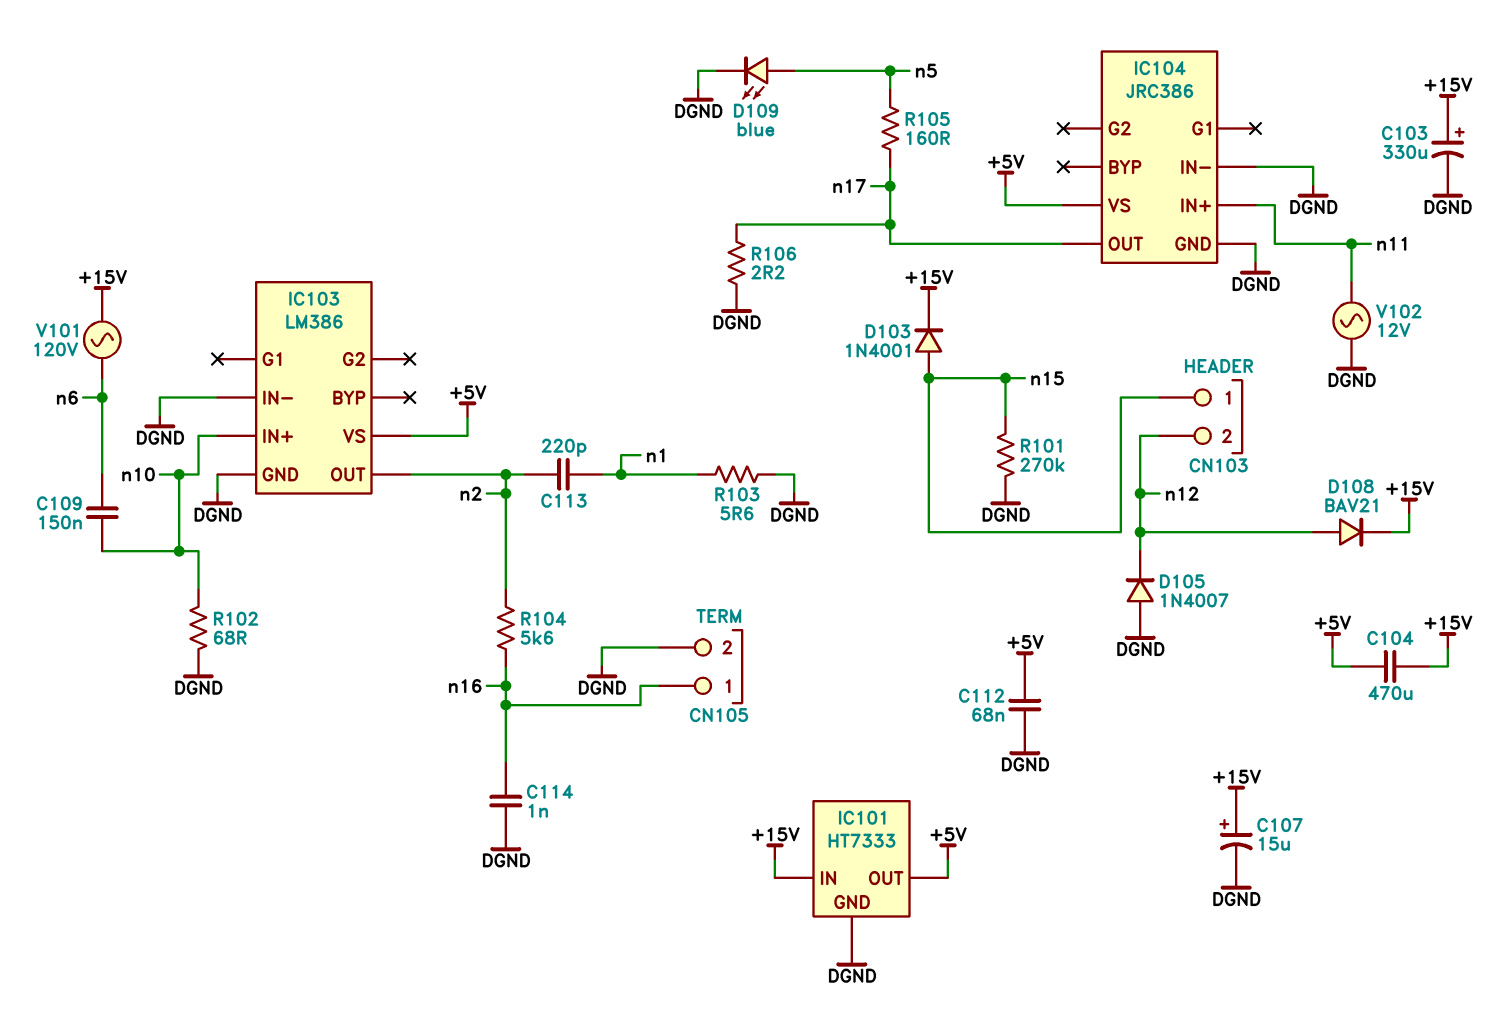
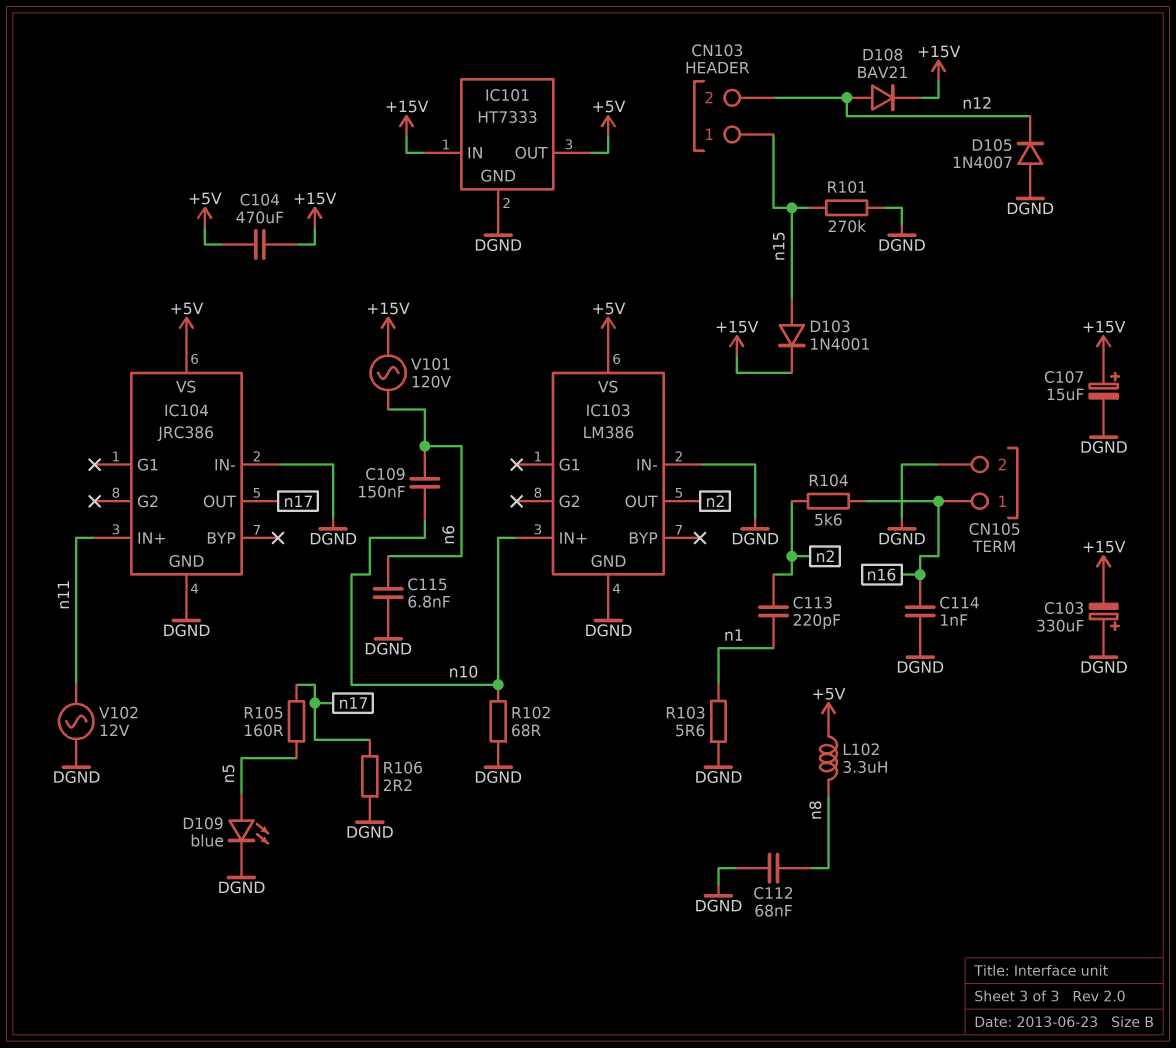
C103: 330uF (plus +15V, minus DGND) -> 330uF (plus DGND, minus +15V)
C112: 68nF (+5V, DGND) -> 68nF (DGND, n8)
C115: none -> 6.8nF (DGND, n6)
L102: none -> 3.3uH (+5V, n8)

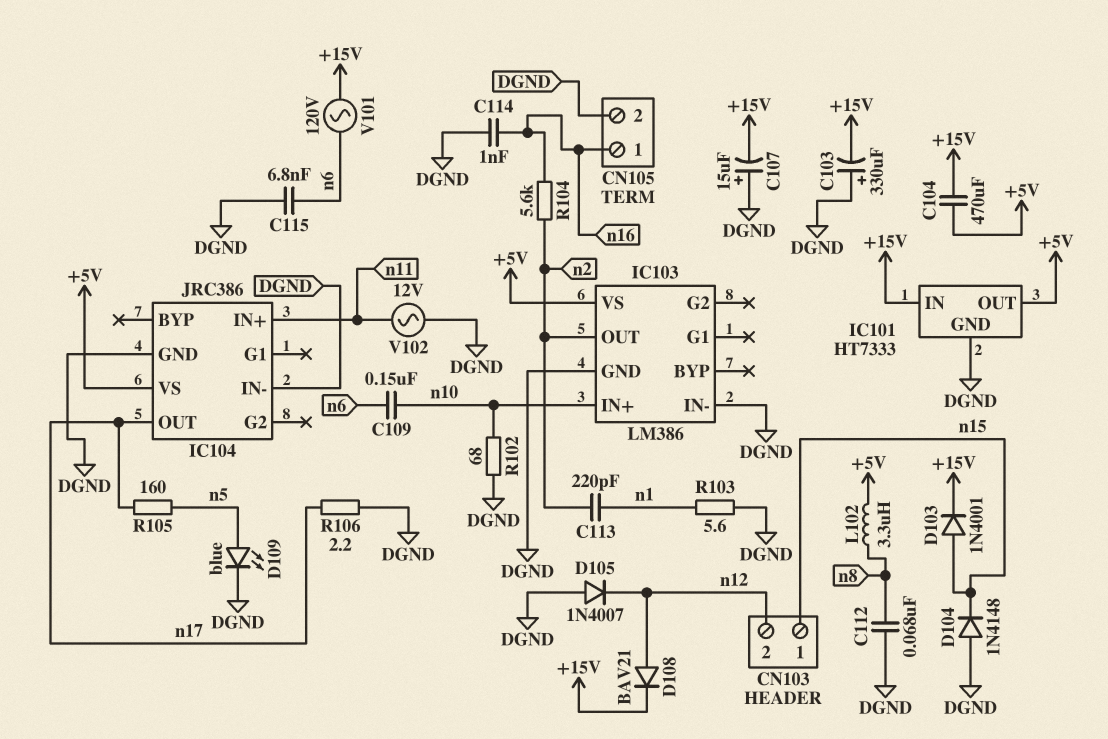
C107: 15uF (plus +15V, minus DGND) -> 15uF (plus DGND, minus +15V)
D104: none -> diode 1N4148 (A DGND, K n15)
R101: 270k (DGND, n15) -> none

